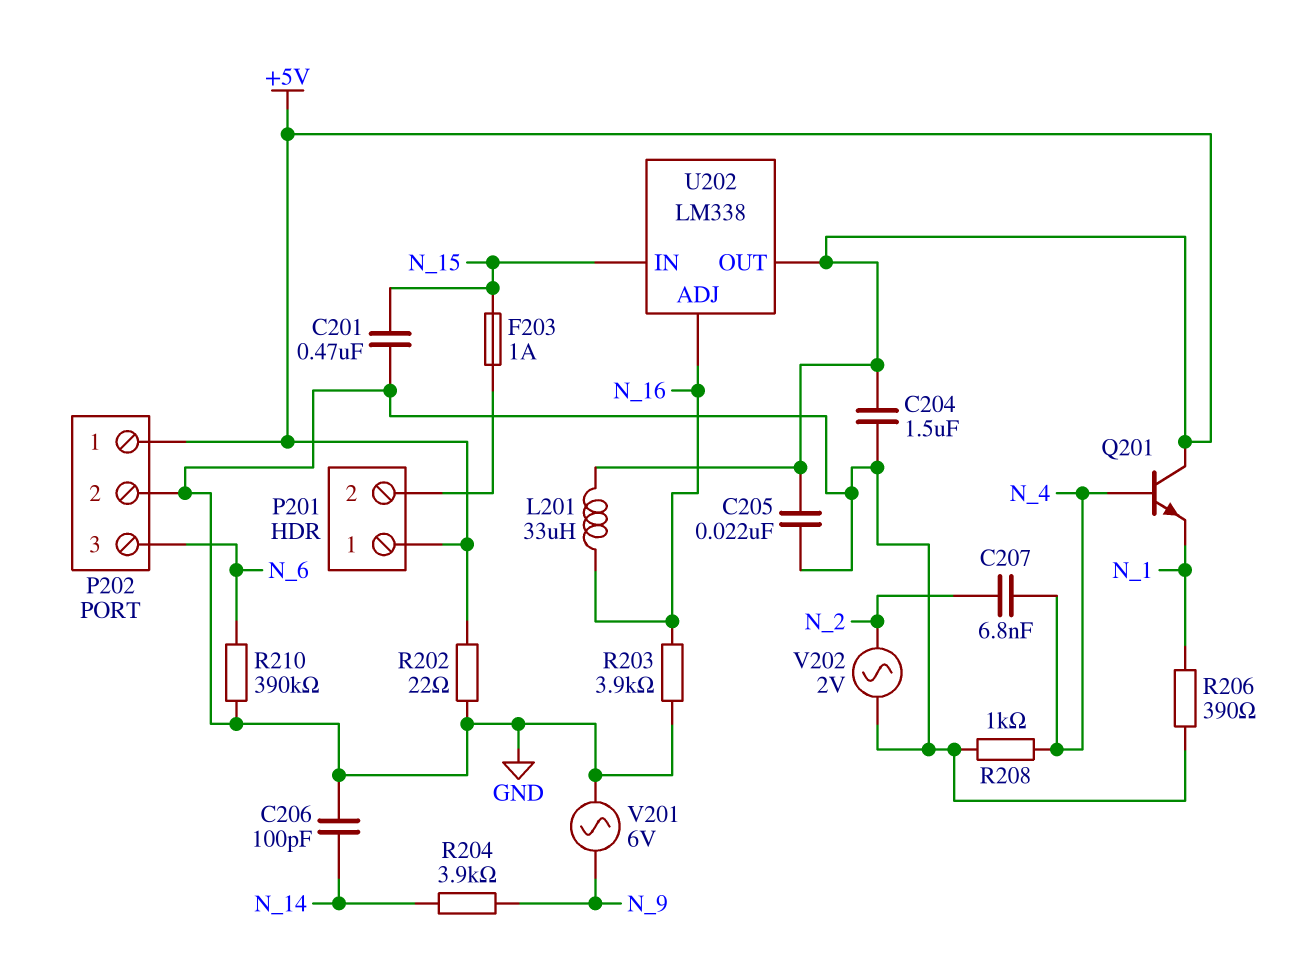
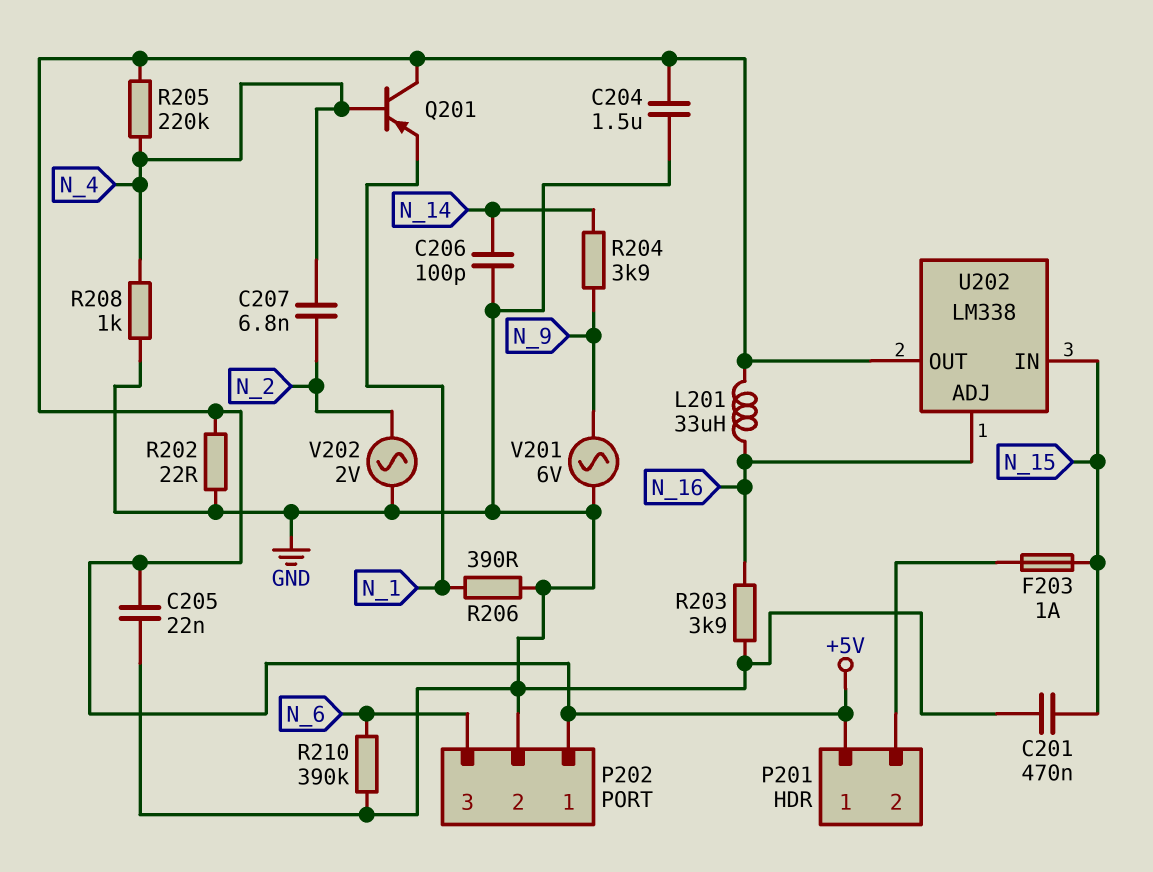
Q201: NPN (B N_4, C +5V, E N_1) -> PNP (B N_4, C +5V, E N_1)
R205: none -> 220k (+5V, N_4)

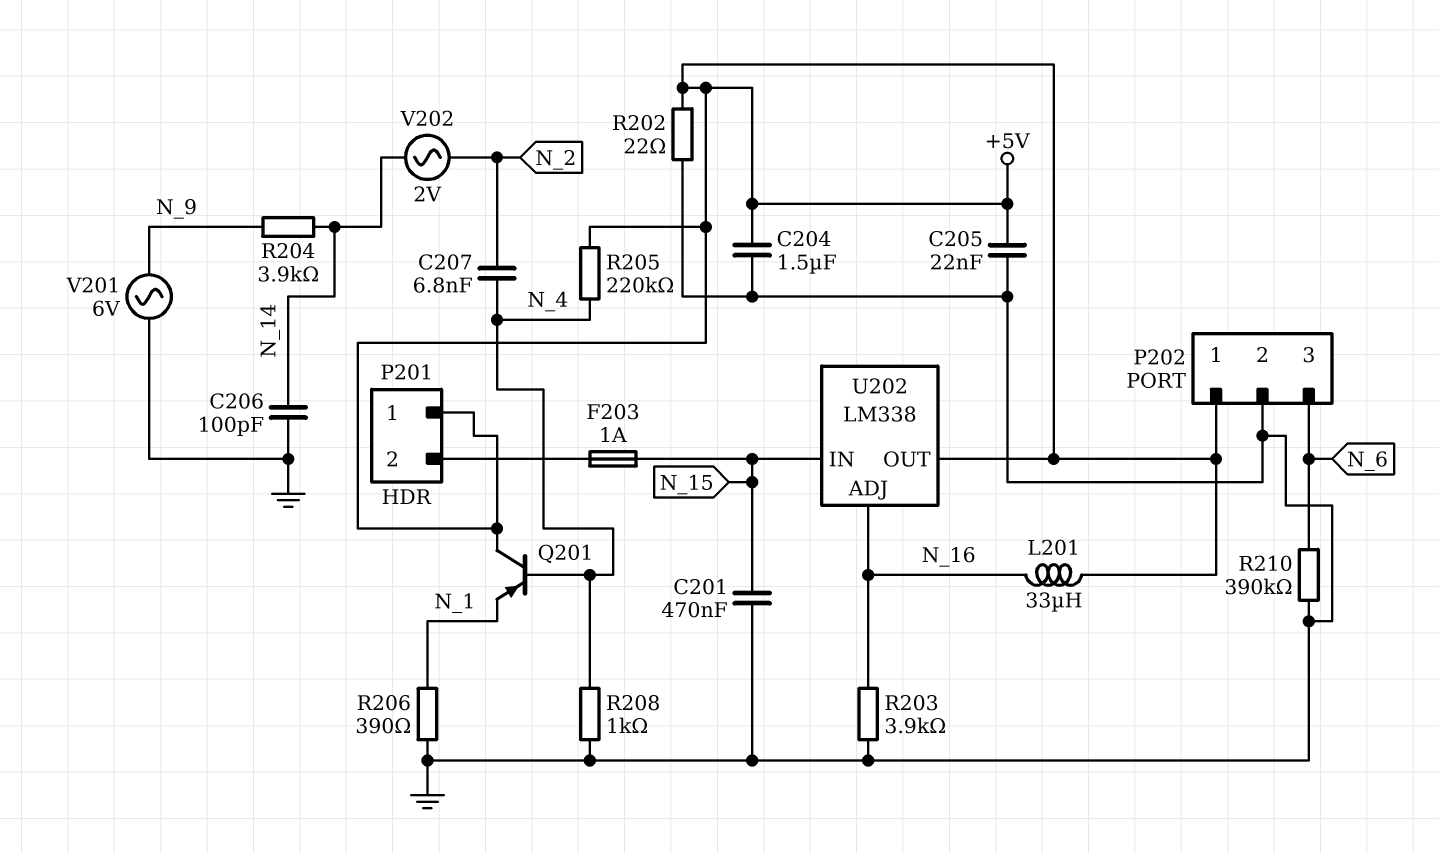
V202: AC 2V (GND, N_2) -> AC 2V (N_2, N_14)

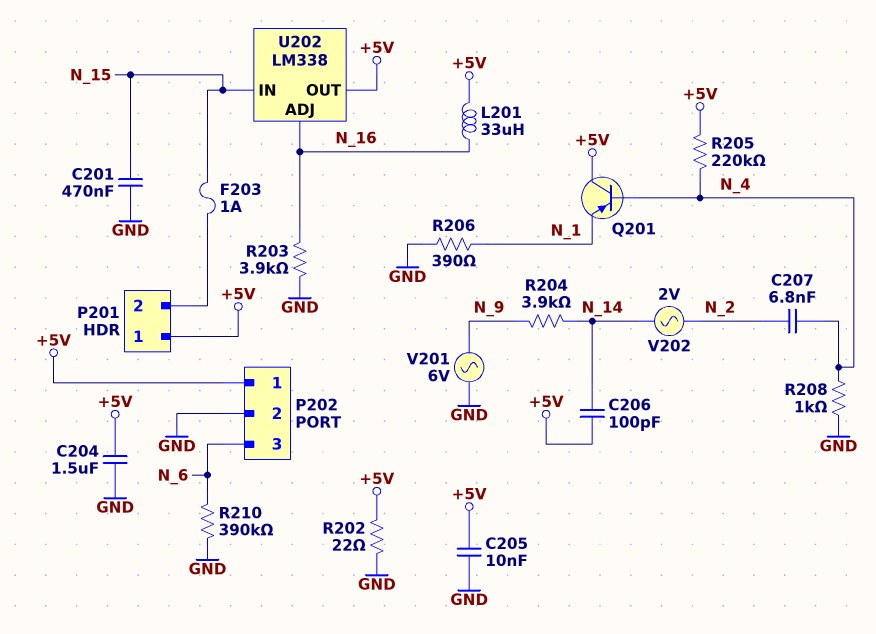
C205: 22nF (+5V, GND) -> 10nF (+5V, GND)
C206: 100pF (GND, N_14) -> 100pF (+5V, N_14)

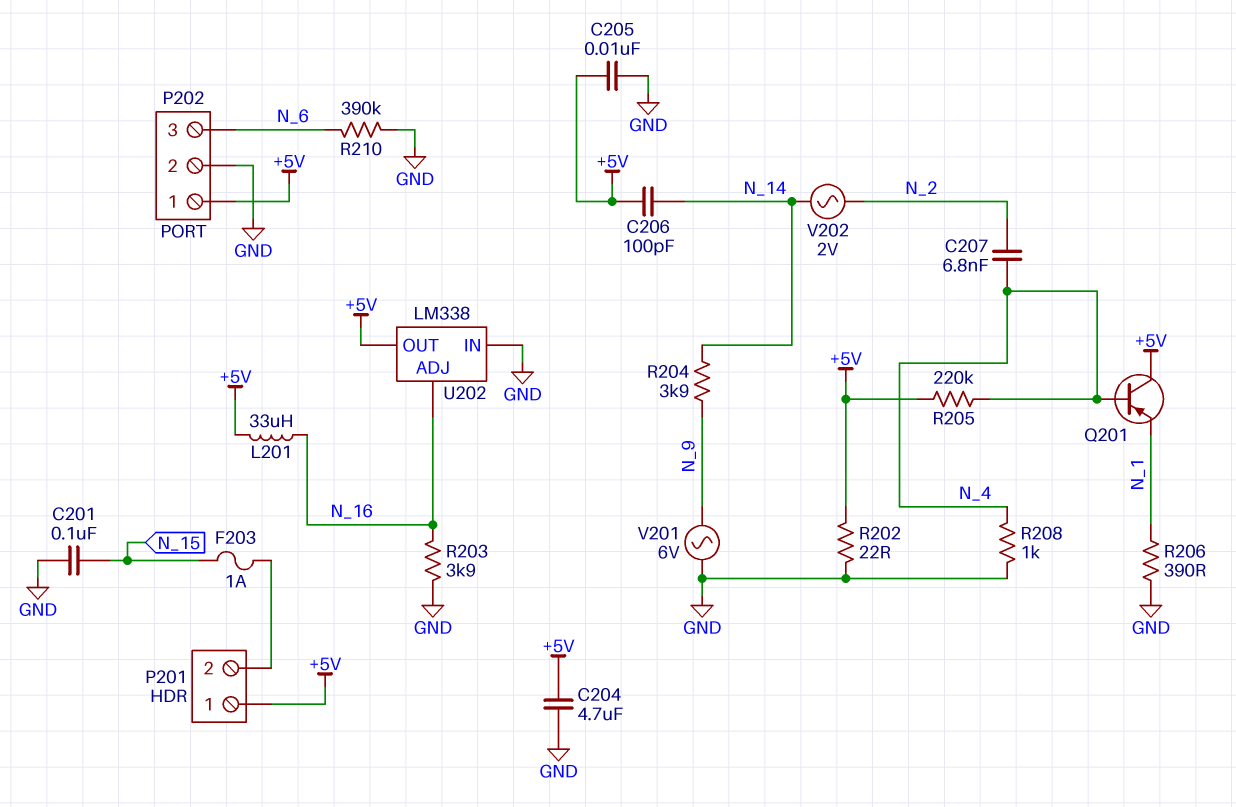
C201: 470nF (GND, N_15) -> 100nF (GND, N_15)
C204: 1.5uF (+5V, GND) -> 4.7uF (+5V, GND)
U202 pin IN: N_15 -> GND

